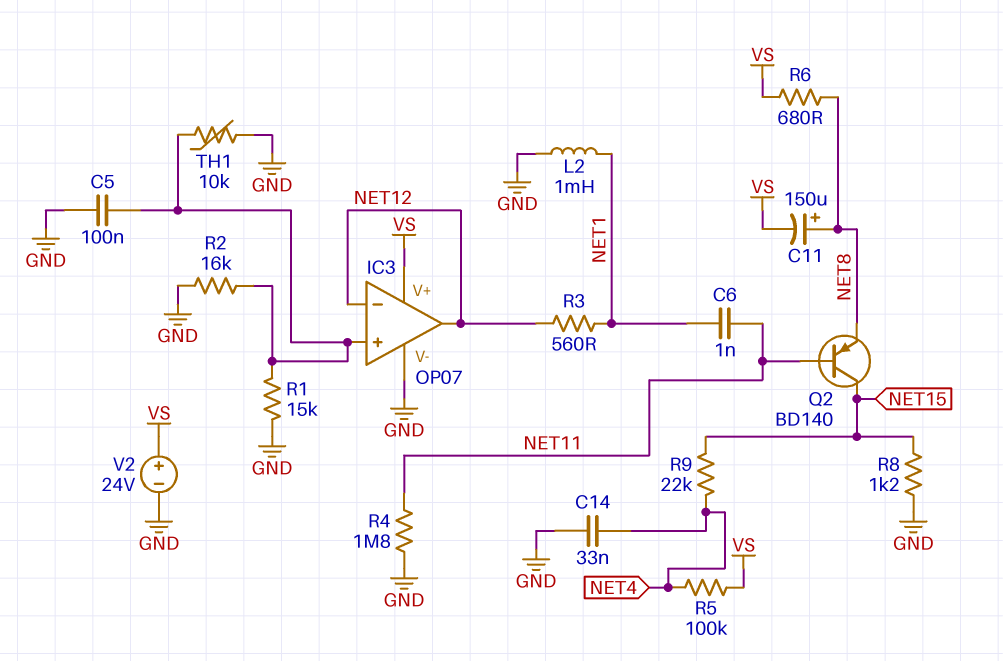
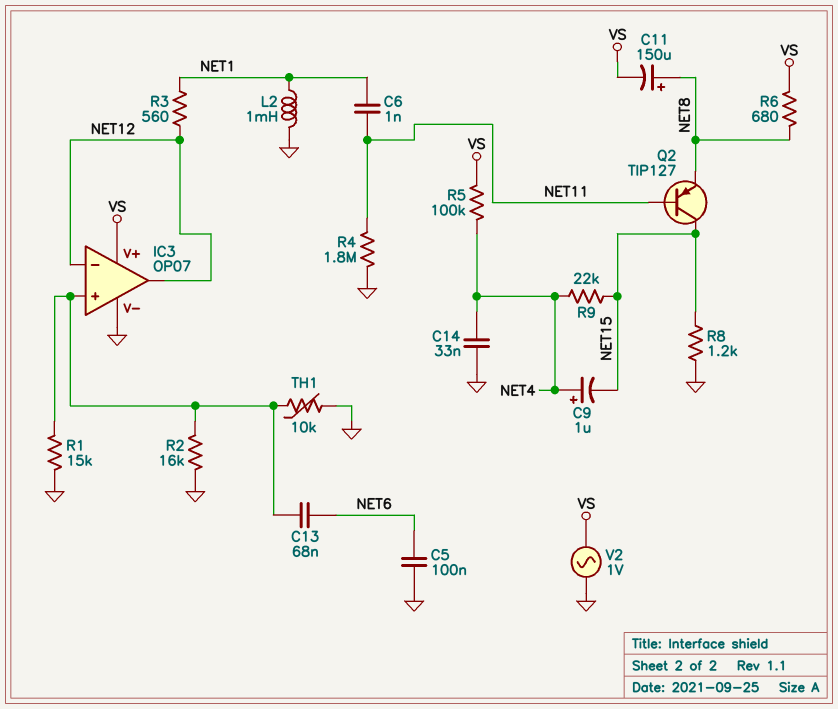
C5: 100nF (GND, IC3/in+) -> 100nF (GND, NET6)
C9: none -> 1uF (plus NET4, minus NET15)
C13: none -> 68nF (IC3/in+, NET6)
Q2: PNP BD140 (B NET11, C NET15, E NET8) -> PNP TIP127 (B NET11, C NET15, E NET8)
V2: 24V (plus VS, minus GND) -> AC 1V (GND, VS)

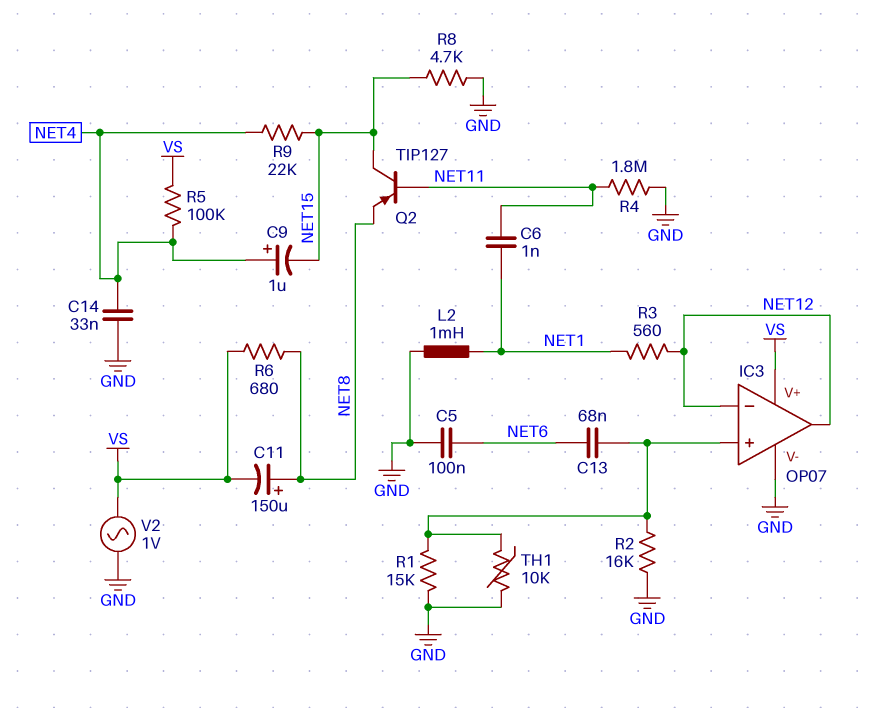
R8: 1.2k (GND, NET15) -> 4.7k (GND, NET15)

